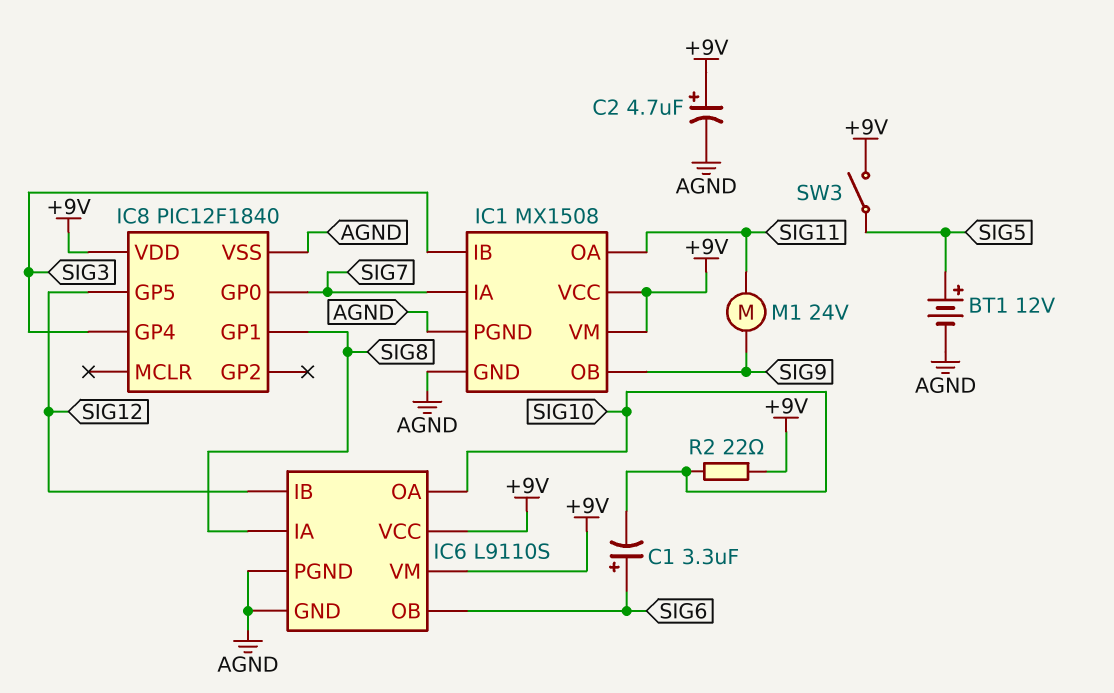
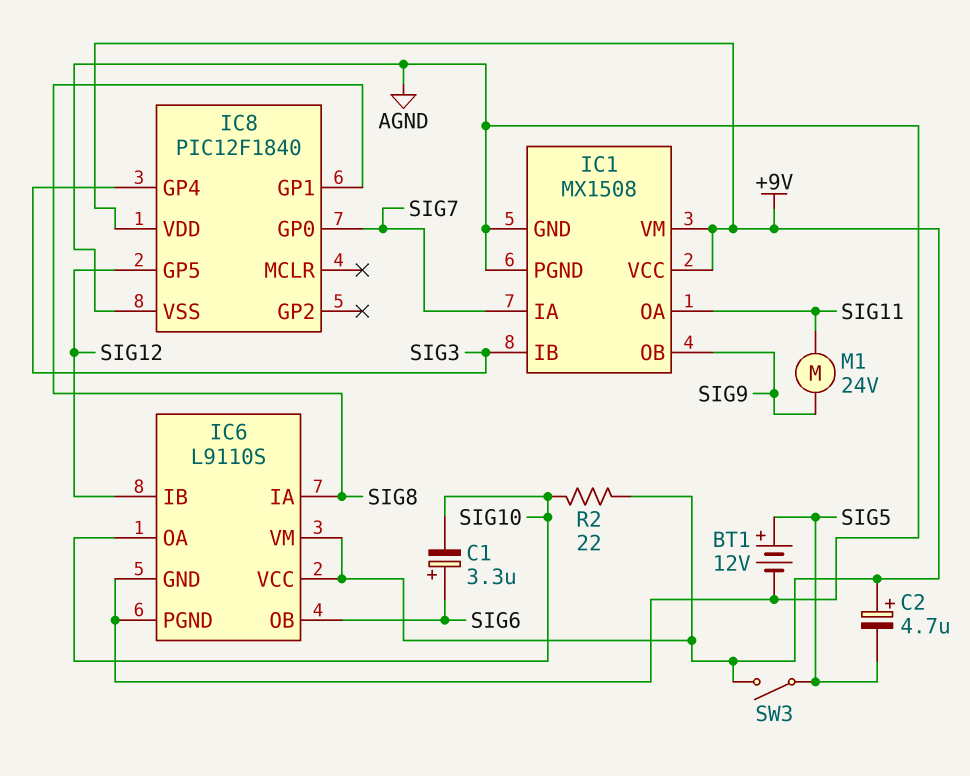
C2: 4.7uF (plus +9V, minus AGND) -> 4.7uF (plus +9V, minus SIG5)

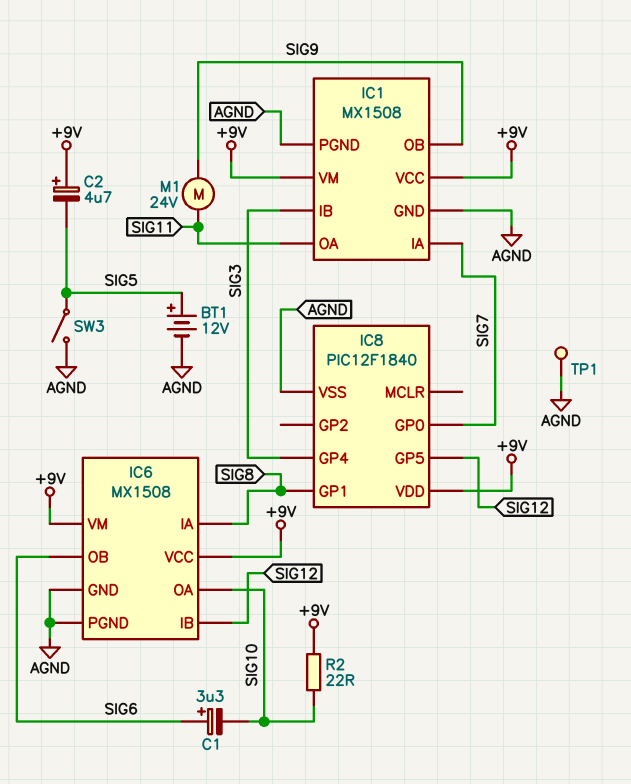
IC6: L9110S -> MX1508
SW3: switch (+9V, SIG5) -> switch (AGND, SIG5)
TP1: none -> test point (AGND)

